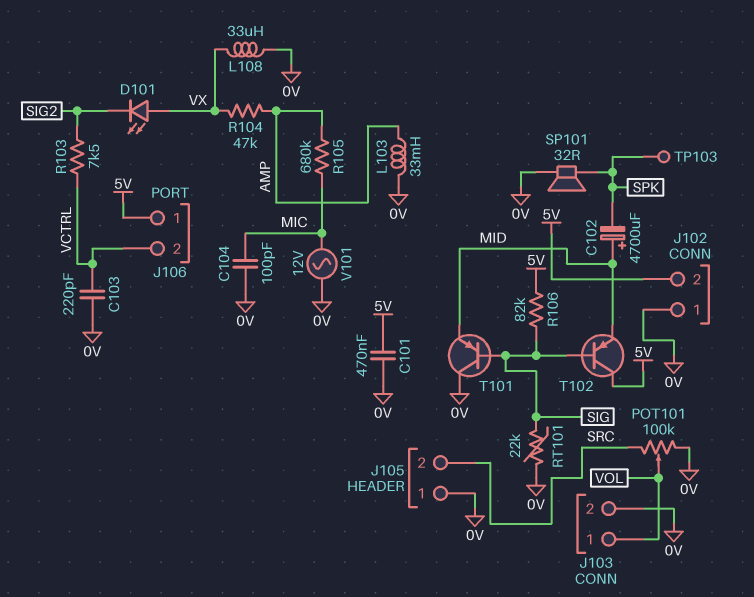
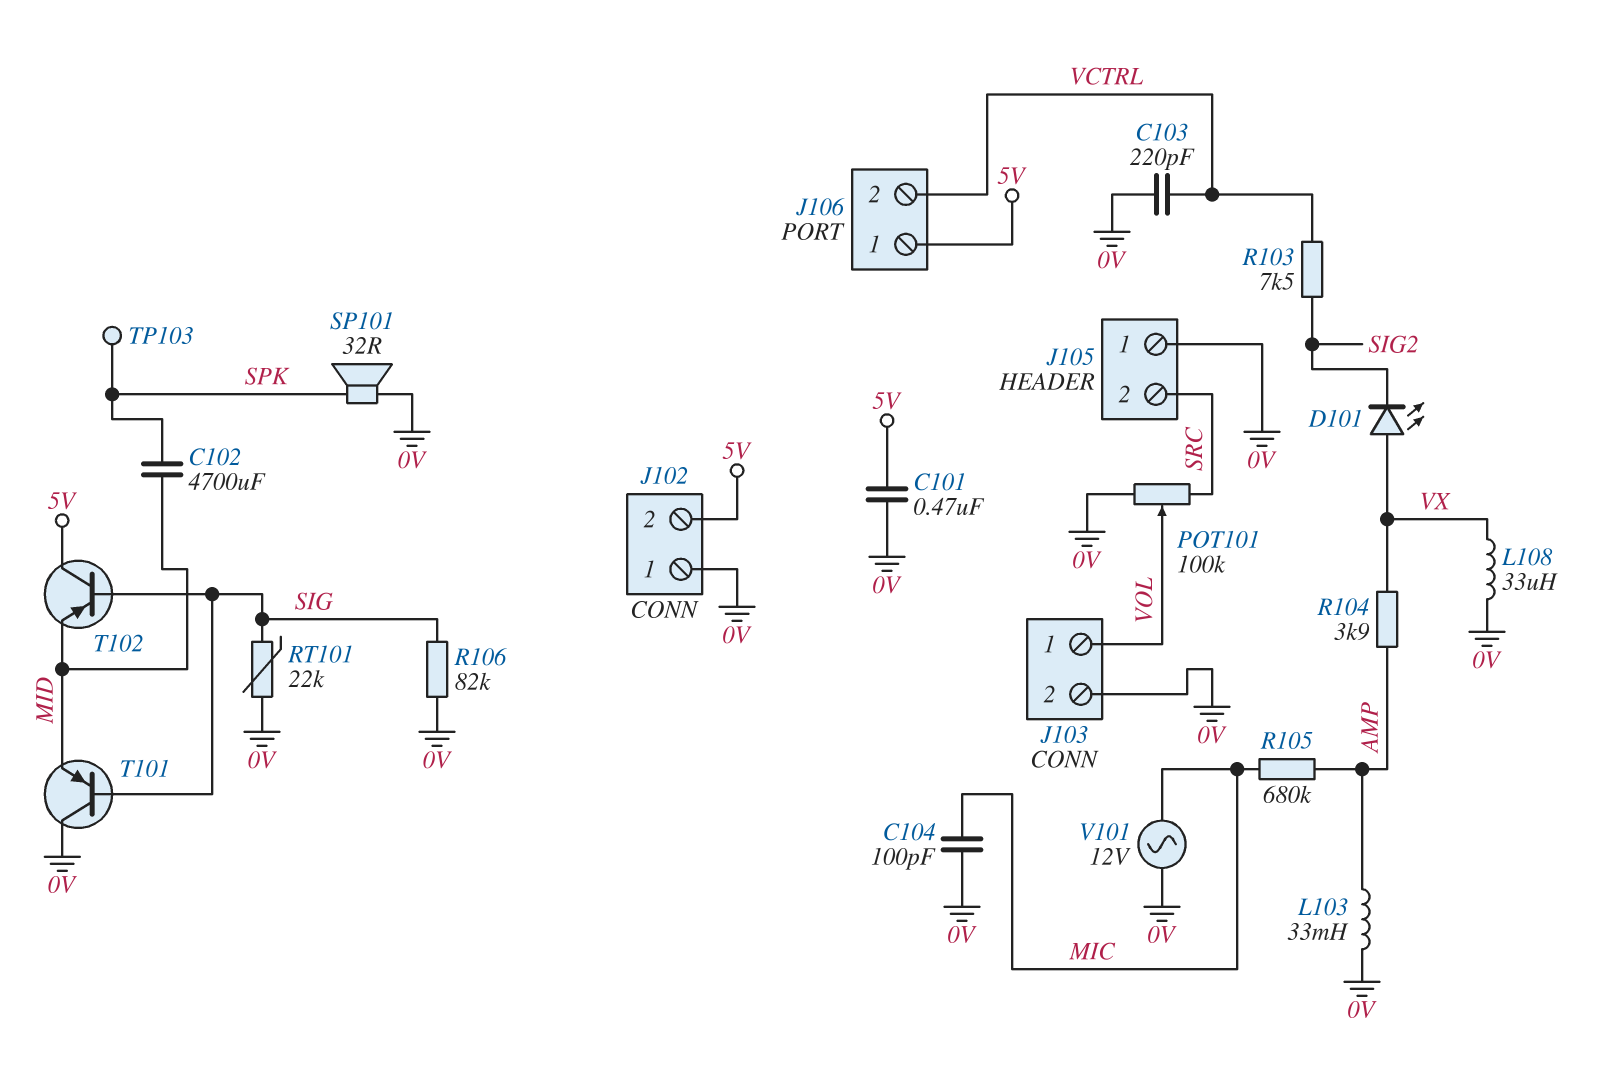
C102: 4700uF (plus MID, minus SPK) -> 4700uF (MID, SPK)
R104: 47k (AMP, VX) -> 3.9k (AMP, VX)
R106: 82k (5V, SIG) -> 82k (0V, SIG)

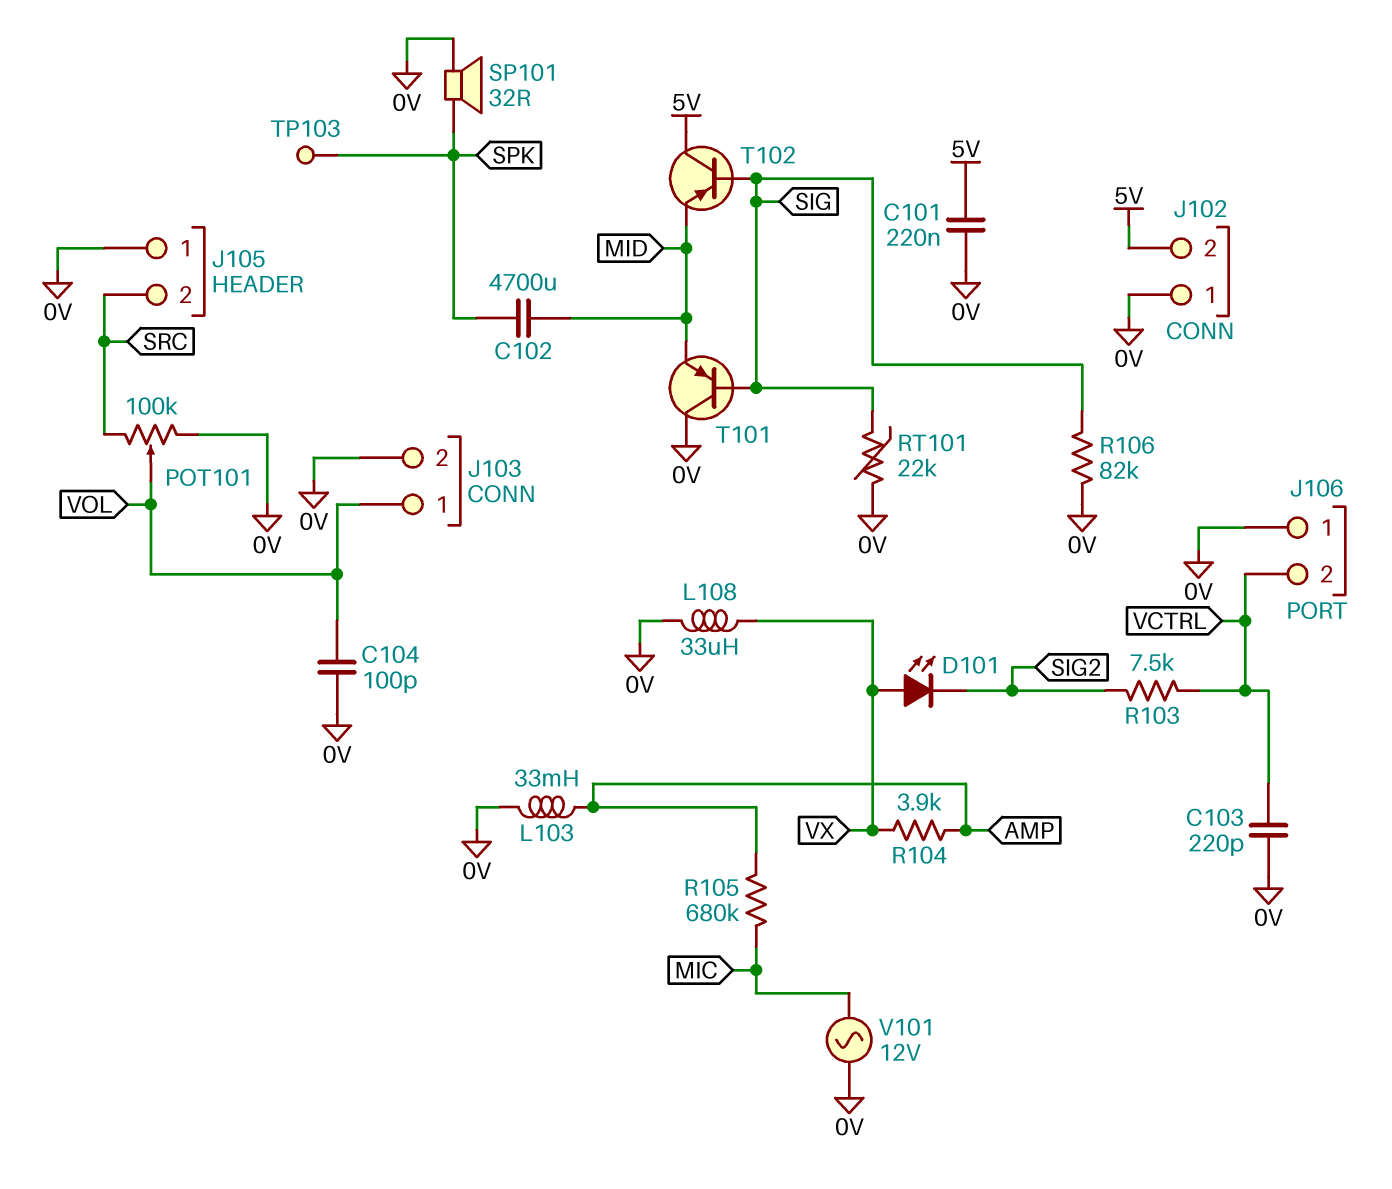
C101: 470nF (0V, 5V) -> 220nF (0V, 5V)
C104: 100pF (0V, MIC) -> 100pF (0V, VOL)
J106 pin 1: 5V -> 0V

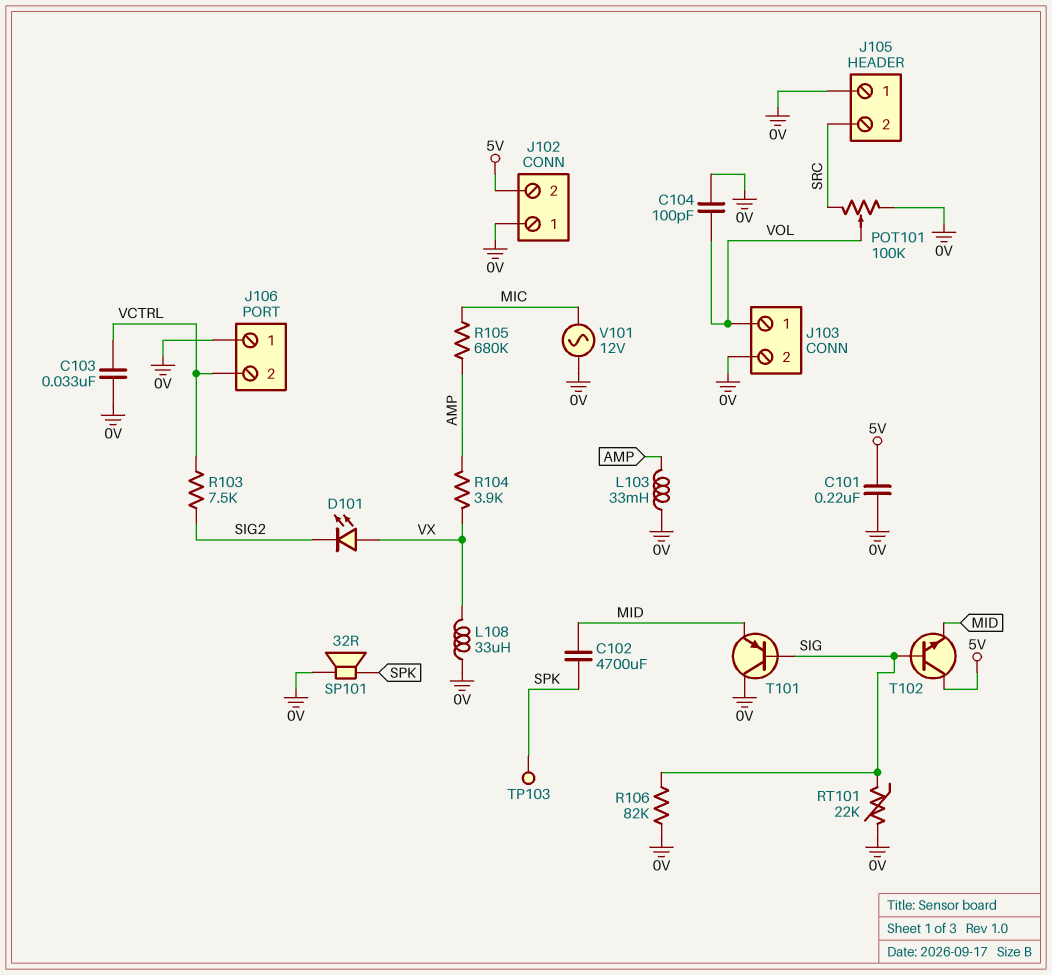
C103: 220pF (0V, VCTRL) -> 33nF (0V, VCTRL)
T102: PNP (B SIG, C 5V, E MID) -> NPN (B SIG, C 5V, E MID)

